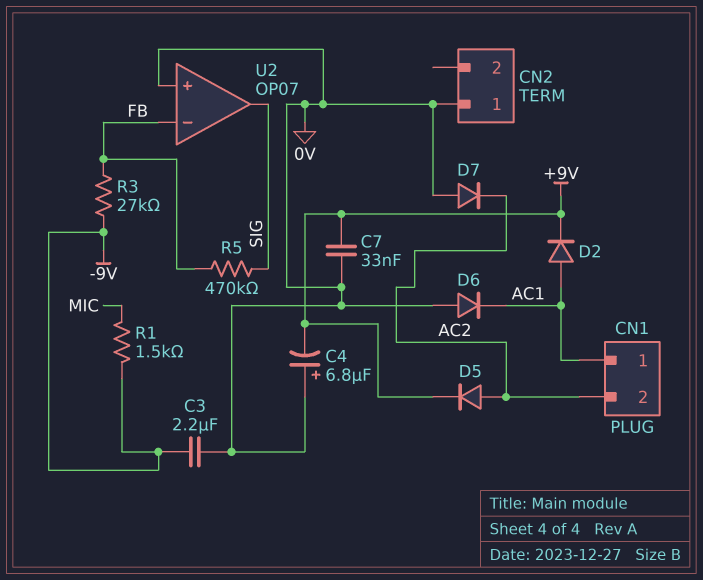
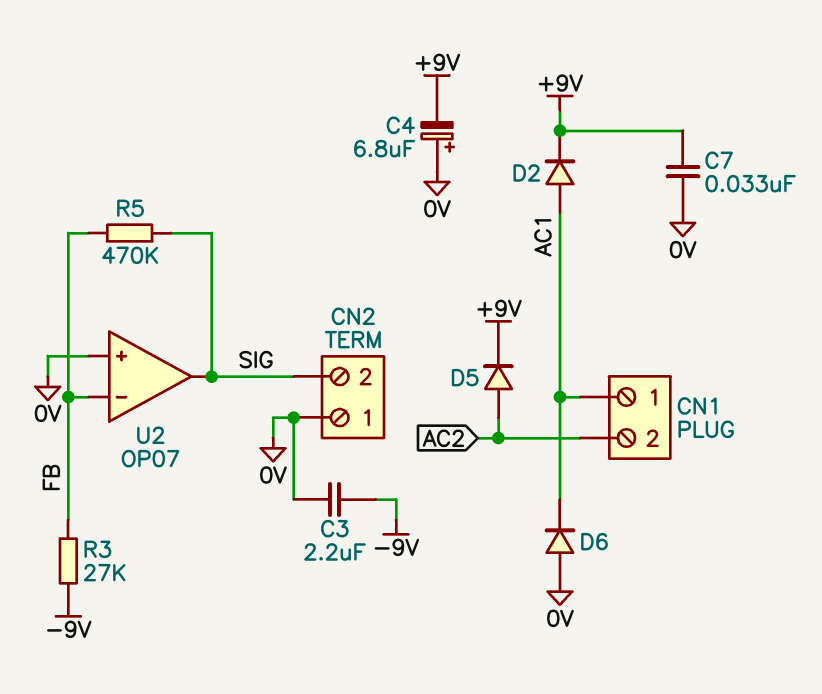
CN2 pin 2: none -> SIG
D7: diode (A 0V, K AC2) -> none
R1: 1.5k (-9V, MIC) -> none

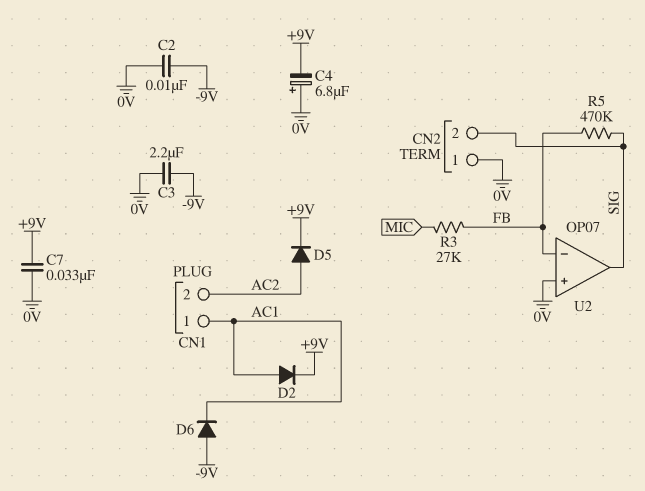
C2: none -> 10nF (-9V, 0V)
D6: diode (A 0V, K AC1) -> diode (A -9V, K AC1)
R3: 27k (-9V, FB) -> 27k (FB, MIC)

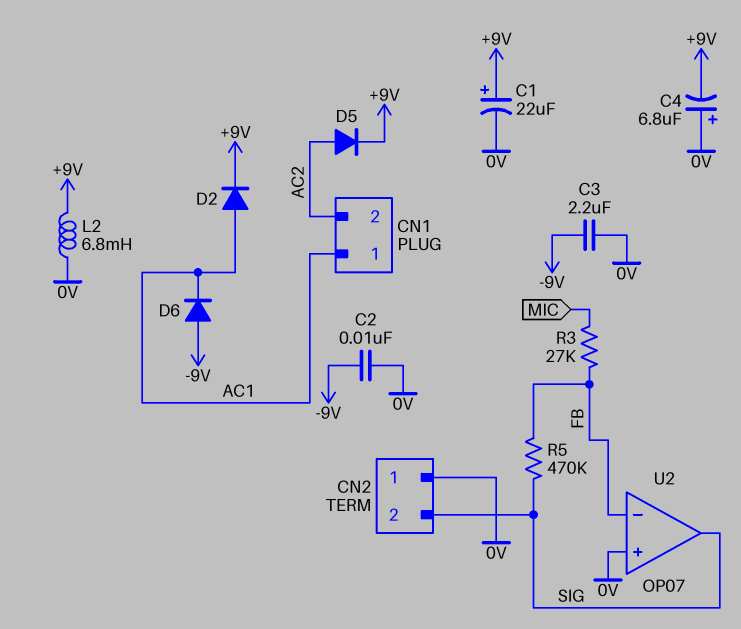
C1: none -> 22uF (plus +9V, minus 0V)
C7: 33nF (+9V, 0V) -> none
L2: none -> 6.8mH (+9V, 0V)

